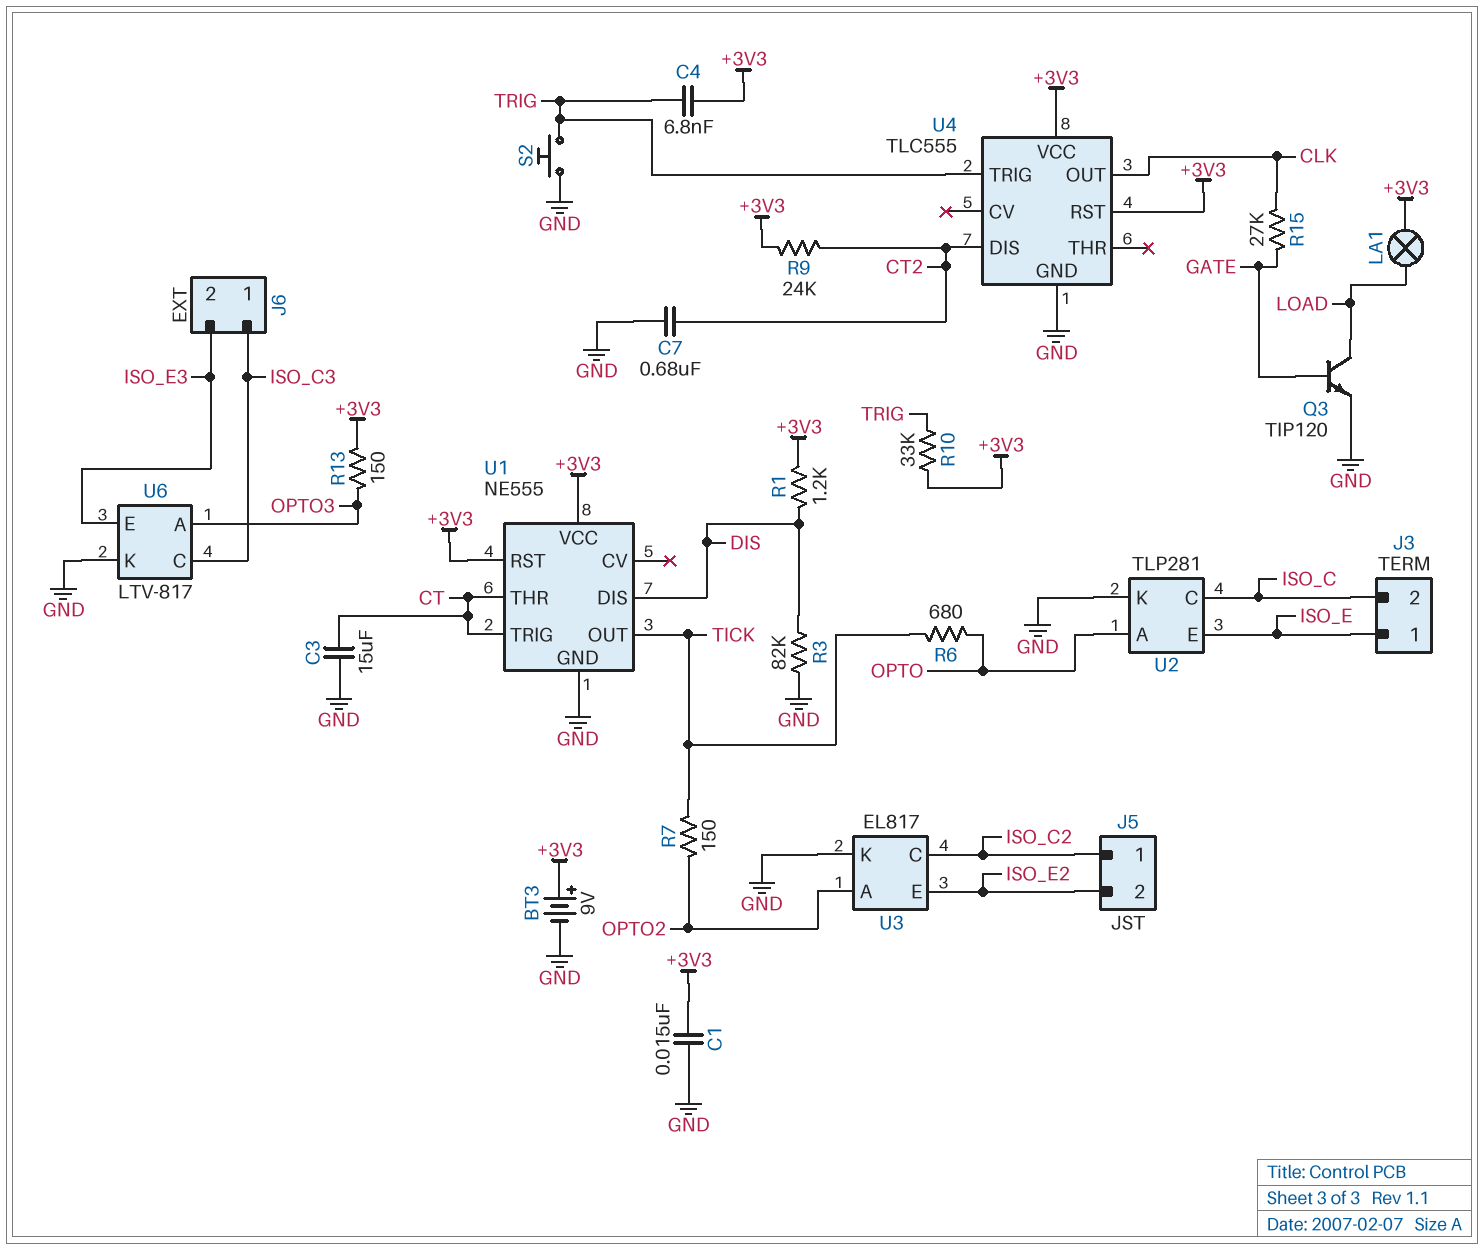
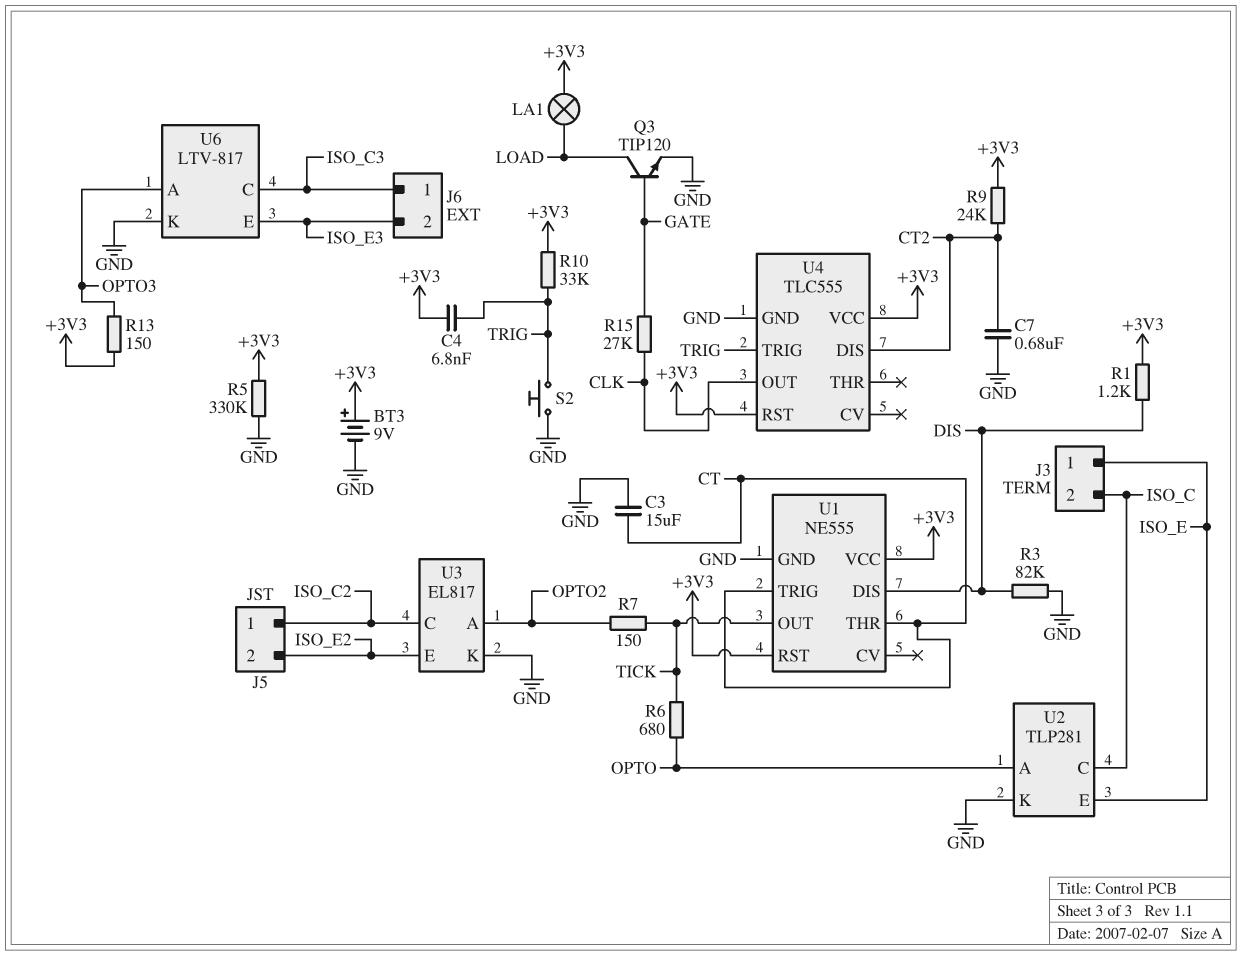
C1: 15nF (+3V3, GND) -> none
R5: none -> 330k (+3V3, GND)

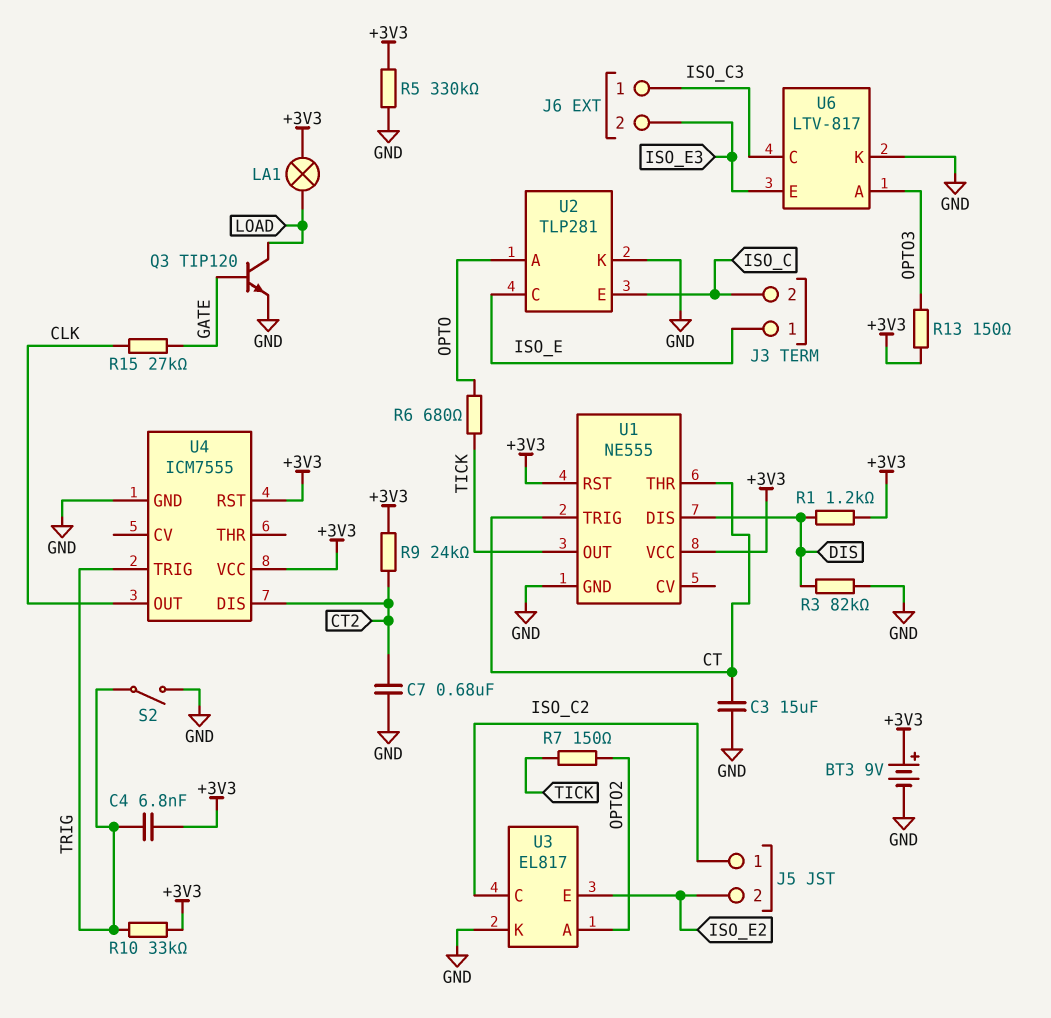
S2: button (GND, TRIG) -> switch (GND, TRIG)
U2 pin C: ISO_C -> ISO_E
U2 pin E: ISO_E -> ISO_C
U4: TLC555 -> ICM7555

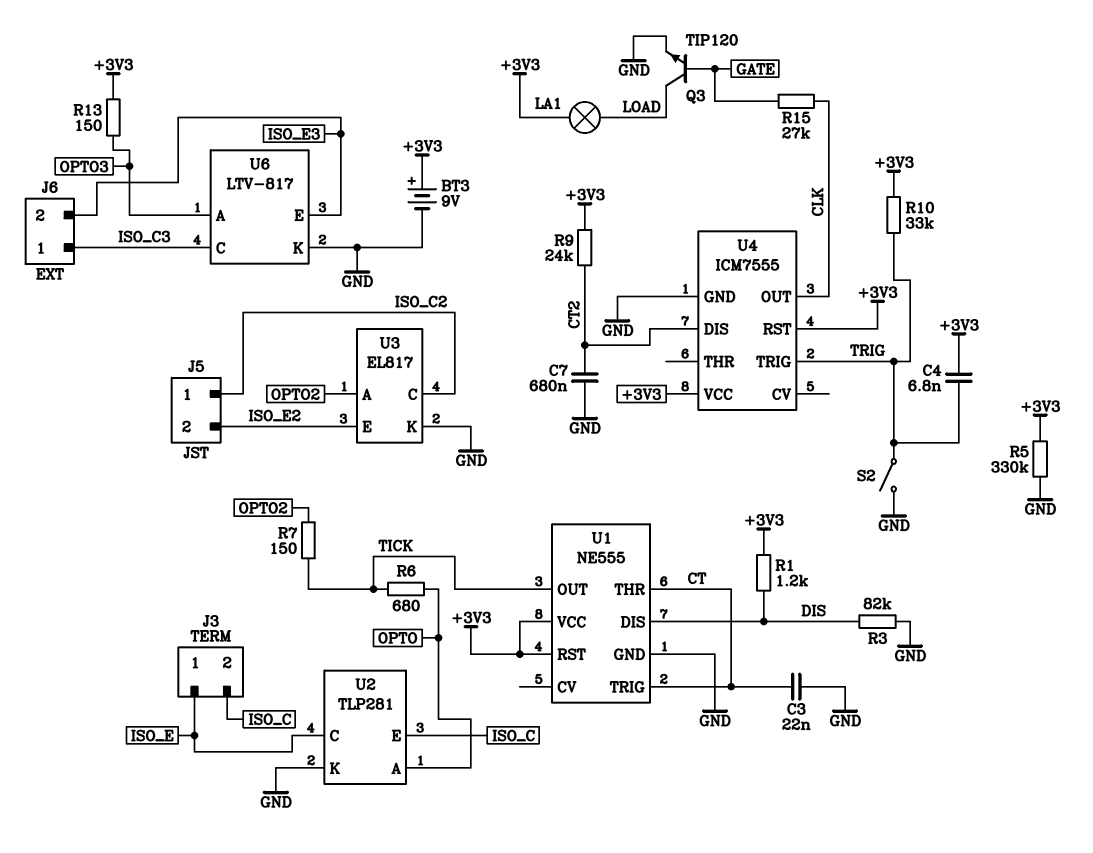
C3: 15uF (CT, GND) -> 22nF (CT, GND)

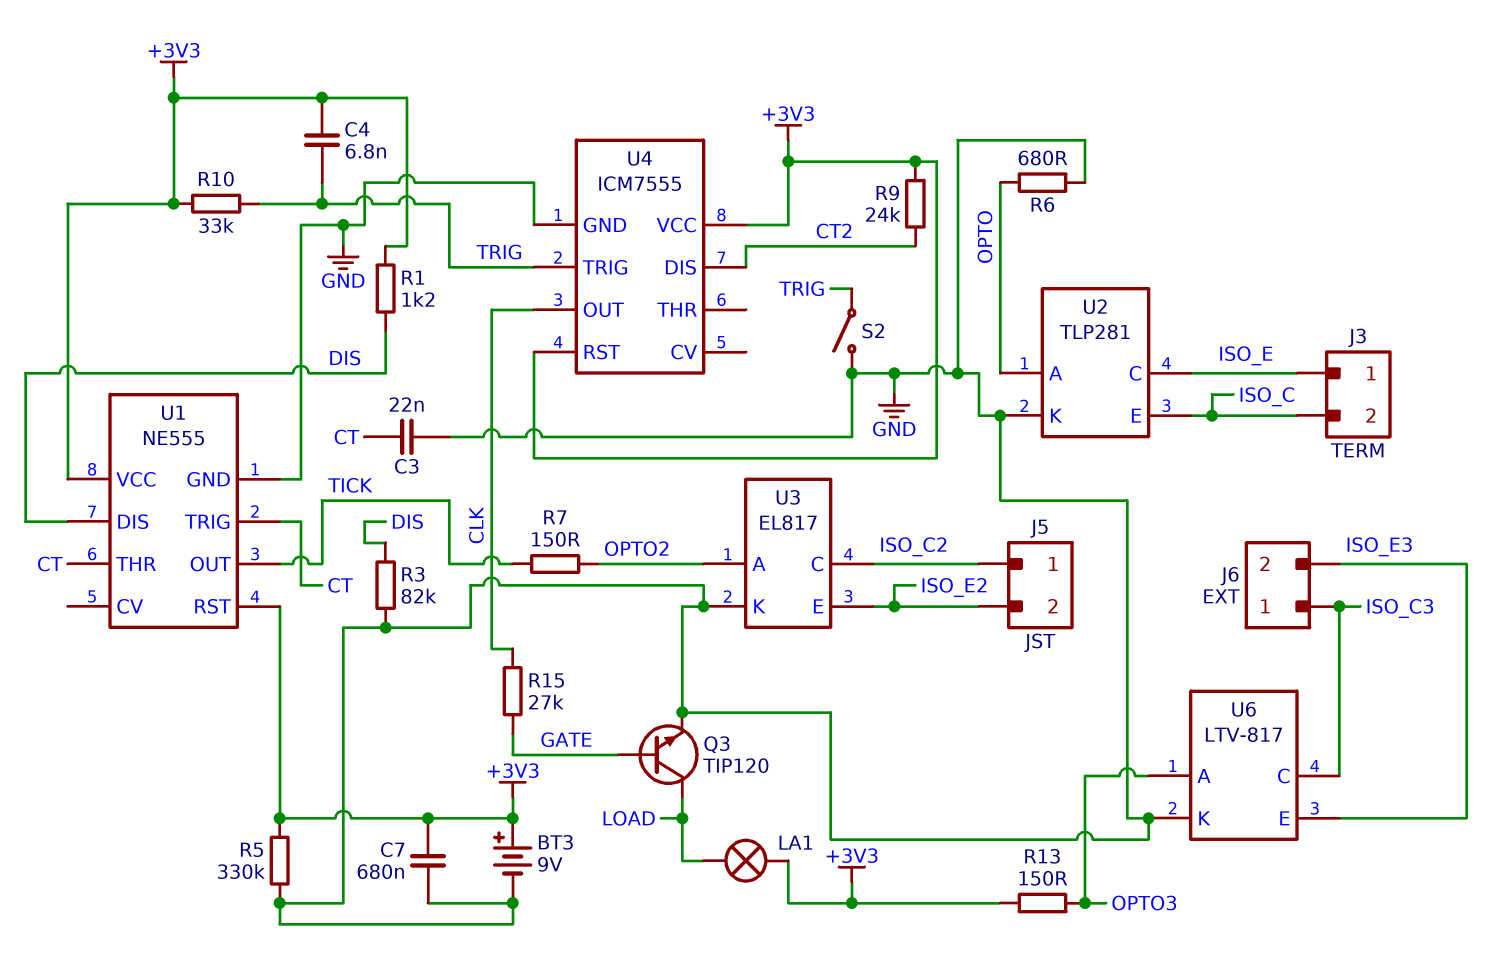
C7: 680nF (CT2, GND) -> 680nF (+3V3, GND)
R6: 680 (OPTO, TICK) -> 680 (GND, OPTO)

